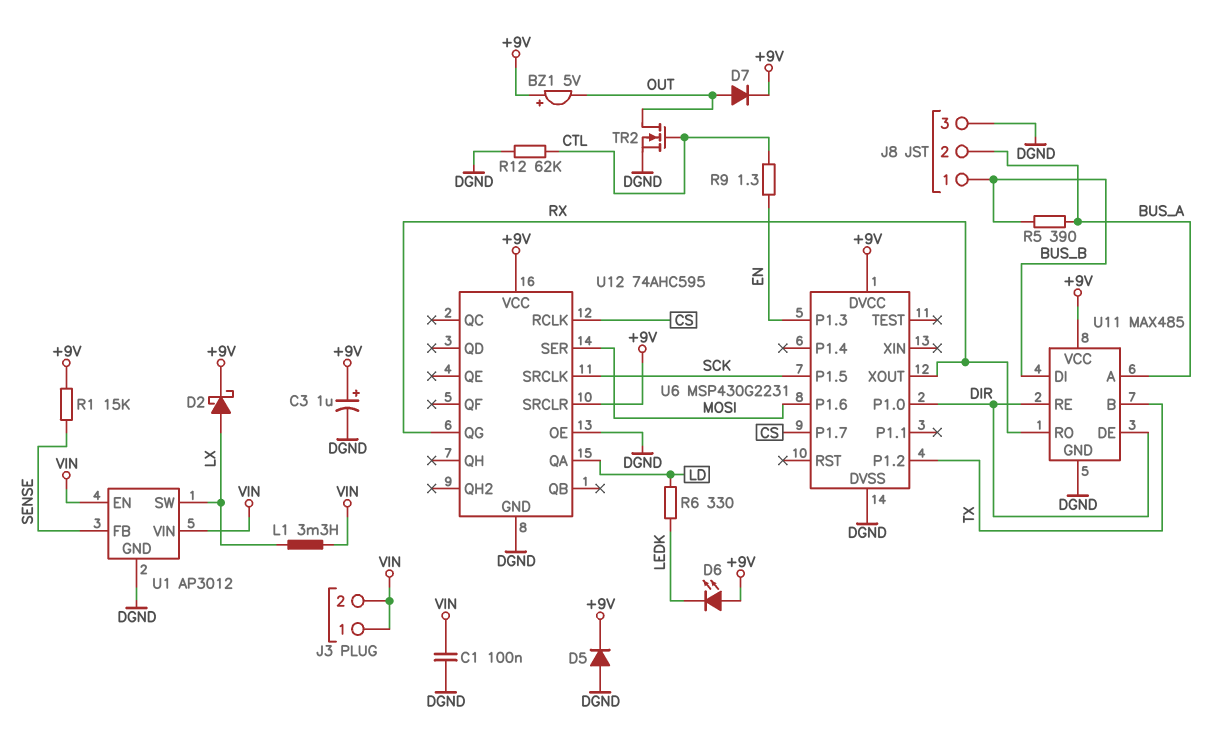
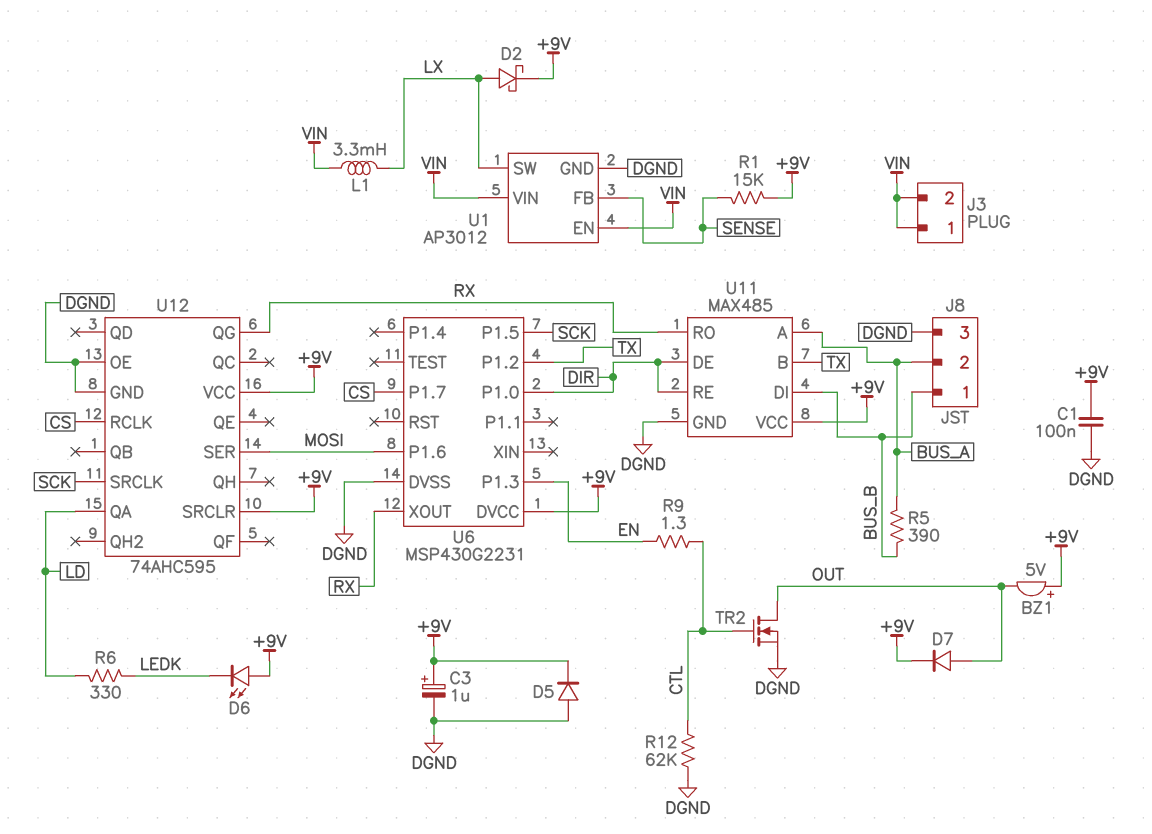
C1: 100nF (DGND, VIN) -> 100nF (+9V, DGND)

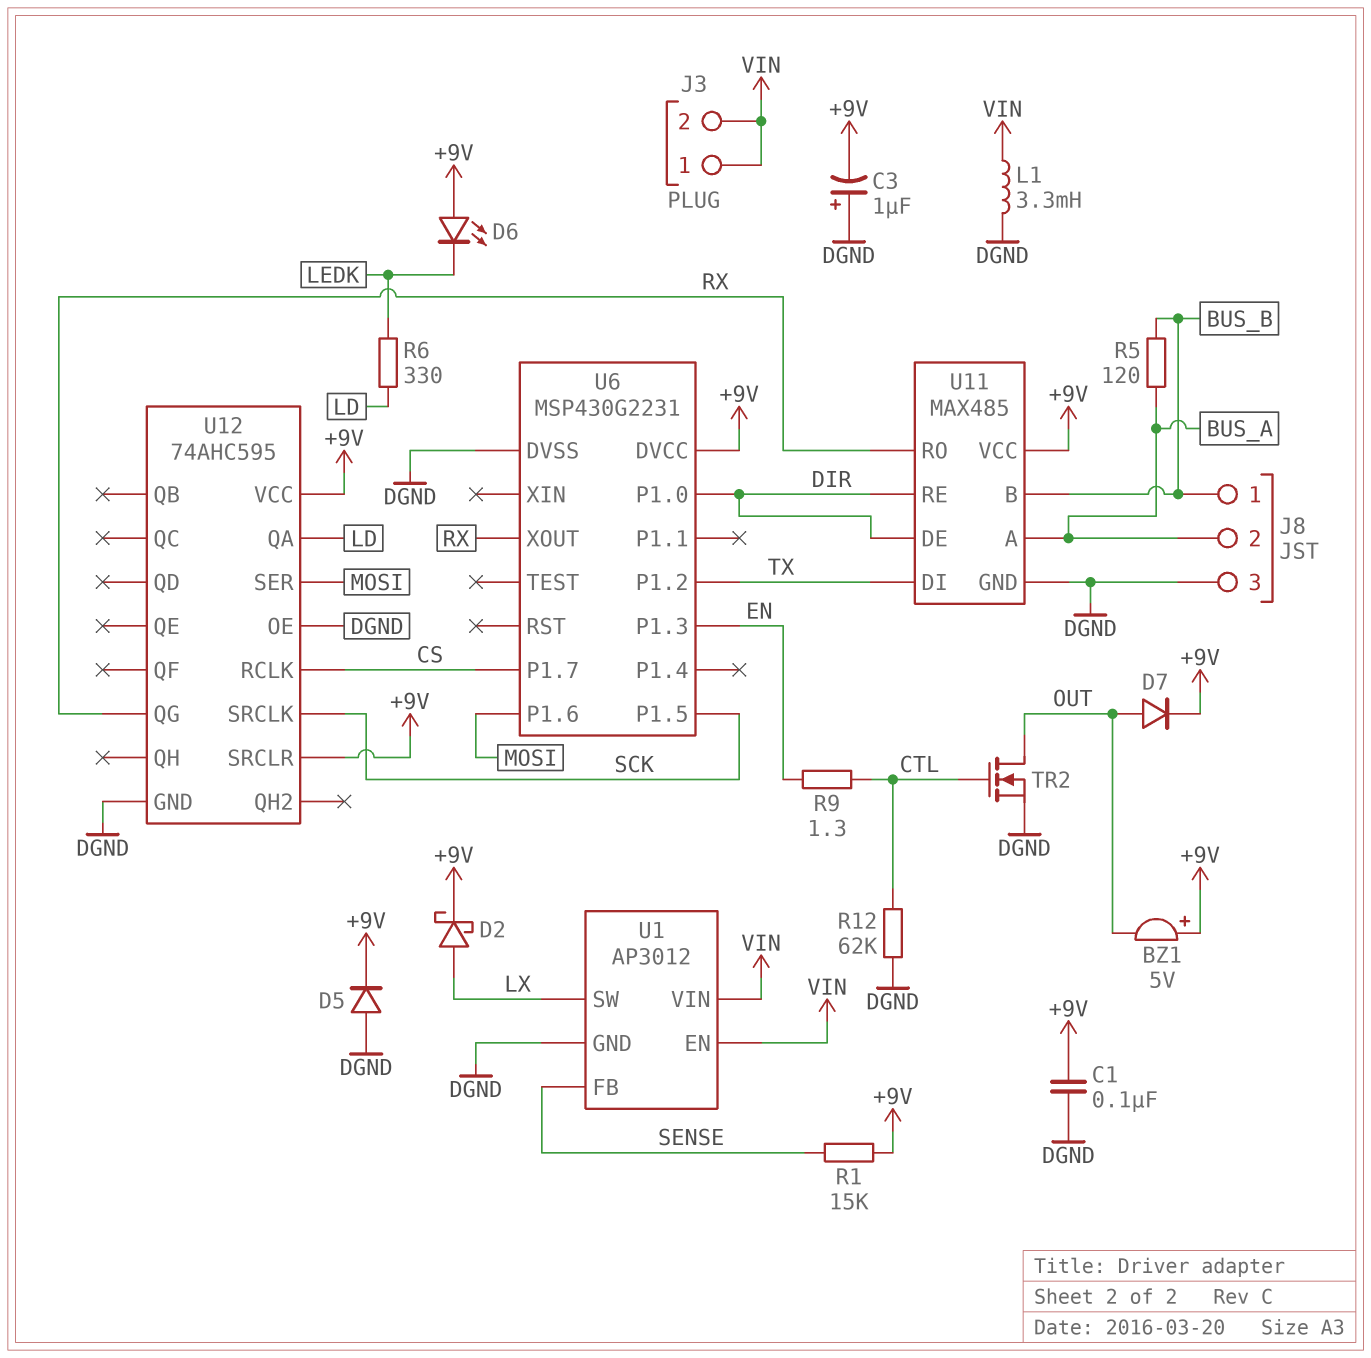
C3: 1uF (plus +9V, minus DGND) -> 1uF (plus DGND, minus +9V)
L1: 3.3mH (LX, VIN) -> 3.3mH (DGND, VIN)
R5: 390 (BUS_A, BUS_B) -> 120 (BUS_A, BUS_B)
U11 pin B: TX -> BUS_B
U11 pin DI: BUS_B -> TX

